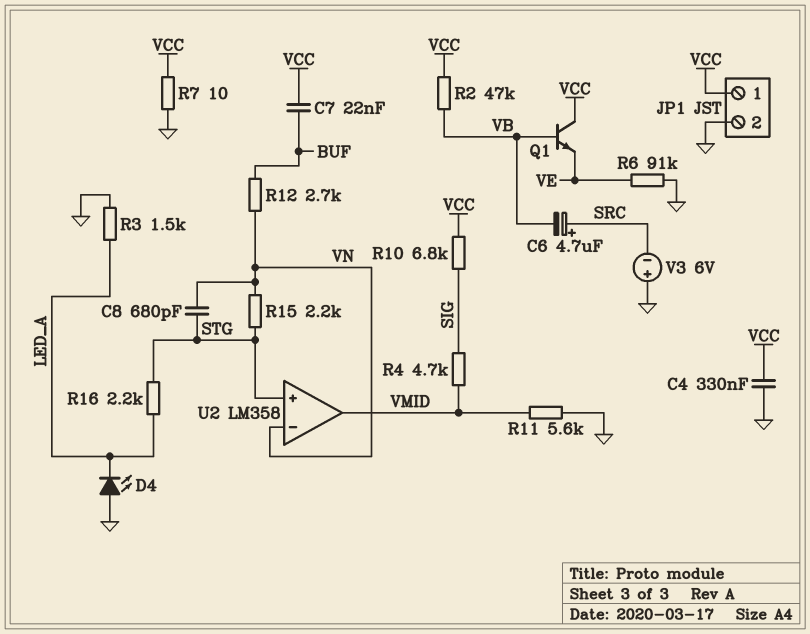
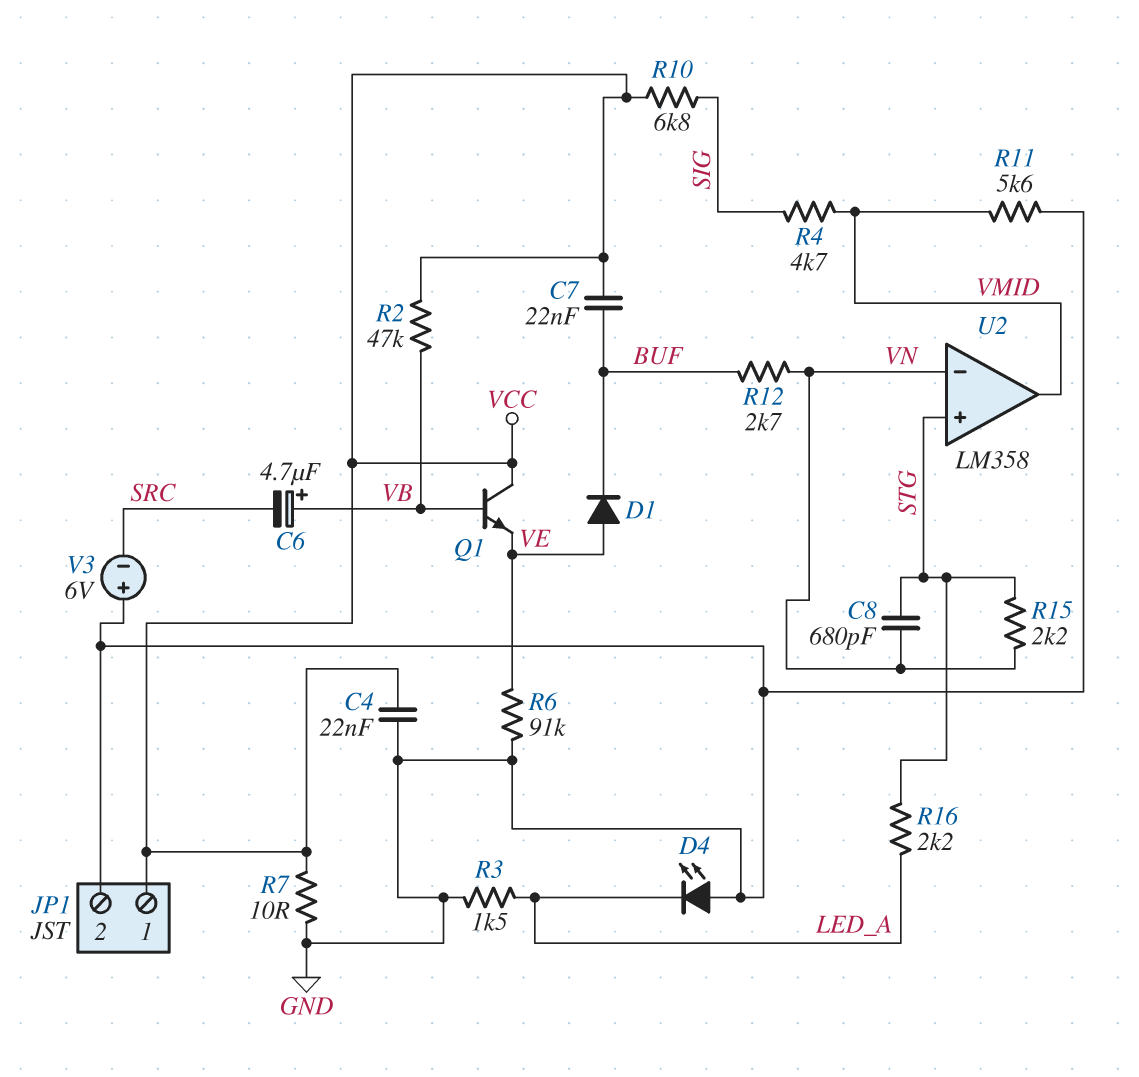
C4: 330nF (GND, VCC) -> 22nF (GND, VCC)
C6: 4.7uF (plus SRC, minus VB) -> 4.7uF (plus VB, minus SRC)
D1: none -> diode (A VE, K BUF)

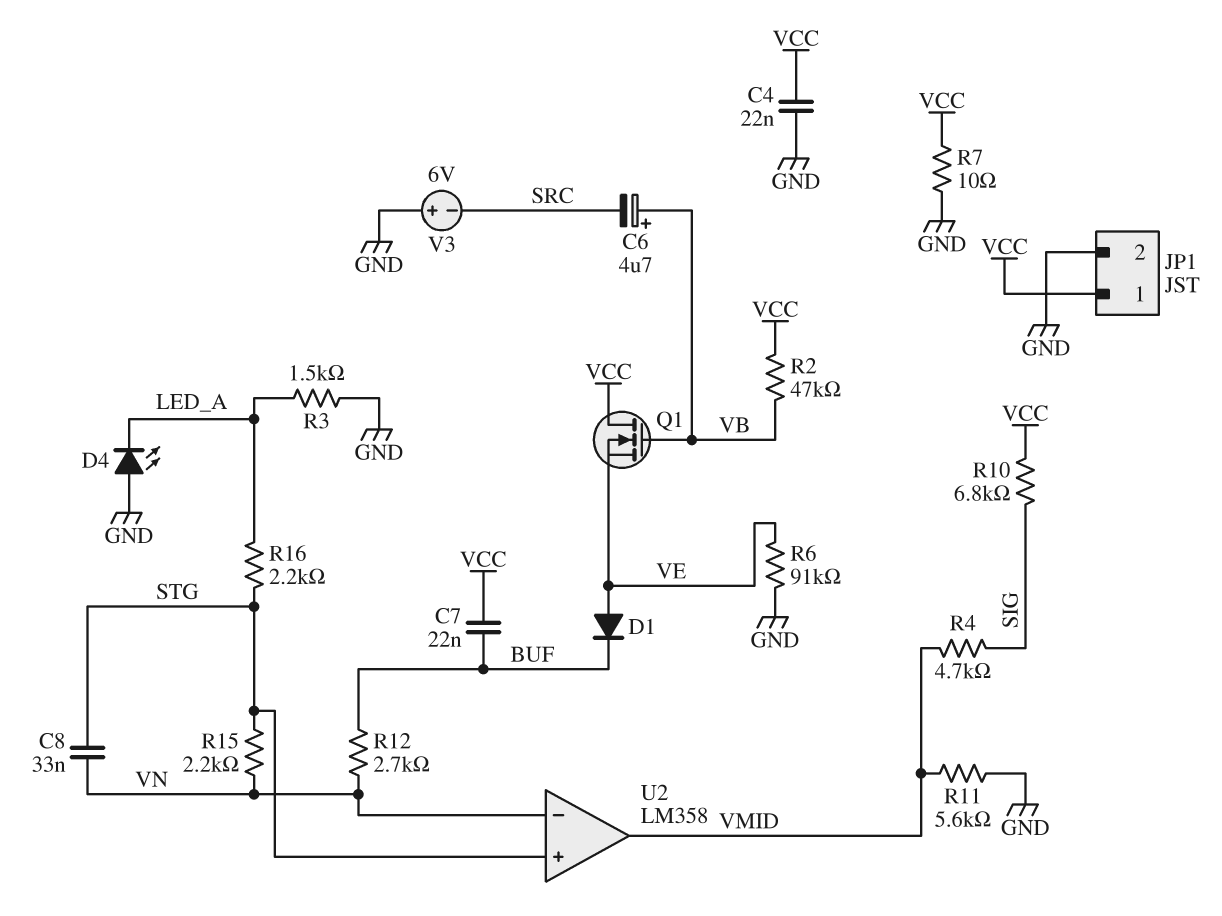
C8: 680pF (STG, VN) -> 33nF (STG, VN)
Q1: NPN (B VB, C VCC, E VE) -> NMOS (G VB, D VCC, S VE)

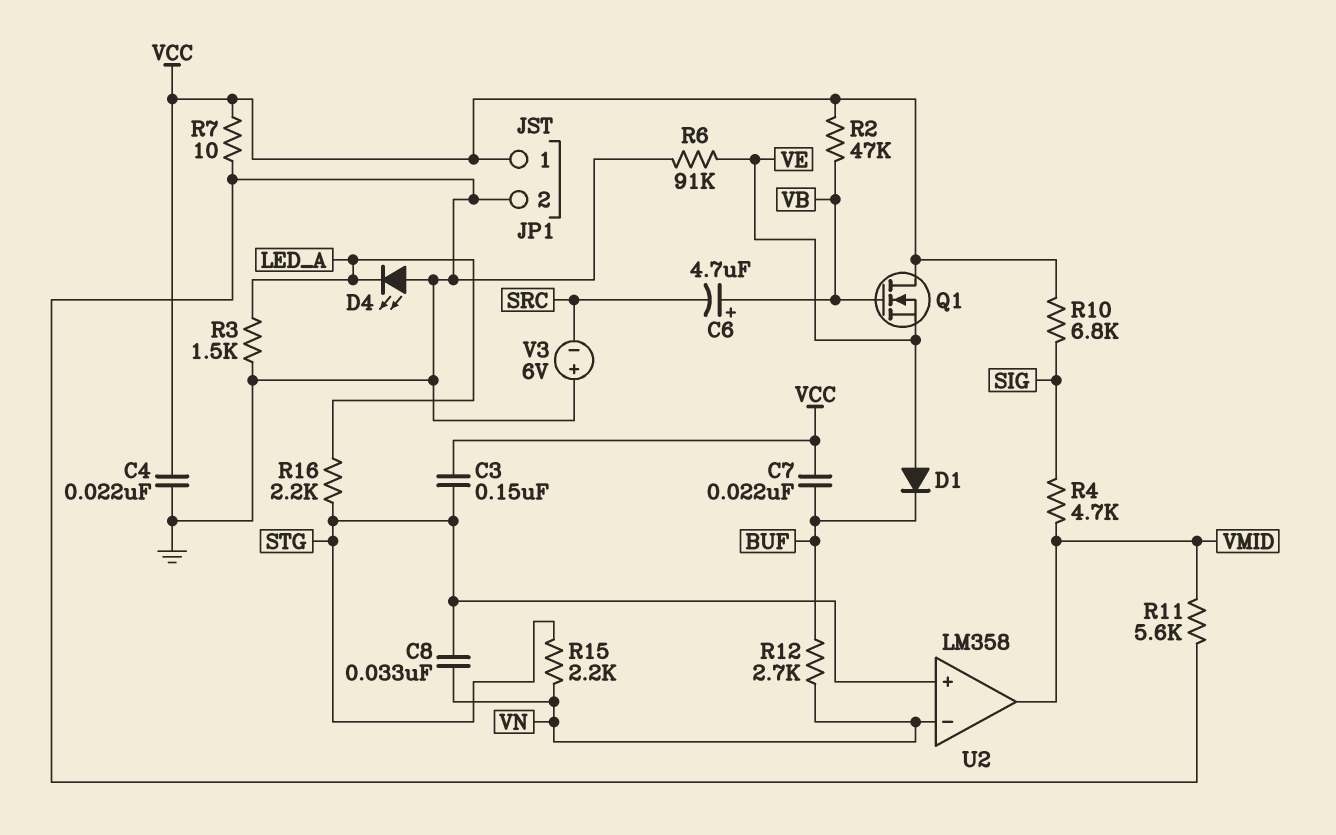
C3: none -> 150nF (STG, VCC)

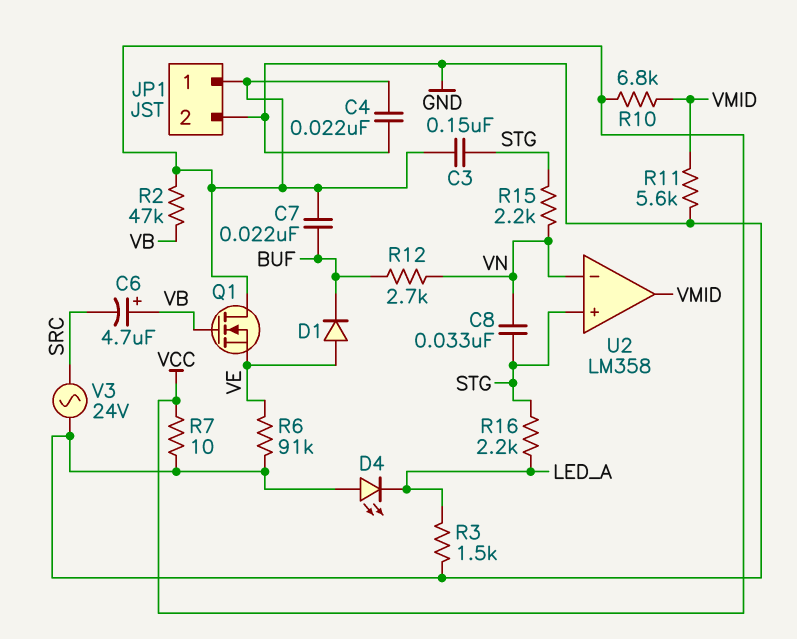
R4: 4.7k (SIG, VMID) -> none
R10: 6.8k (SIG, VCC) -> 6.8k (VCC, VMID)
V3: 6V (plus GND, minus SRC) -> AC 24V (GND, SRC)

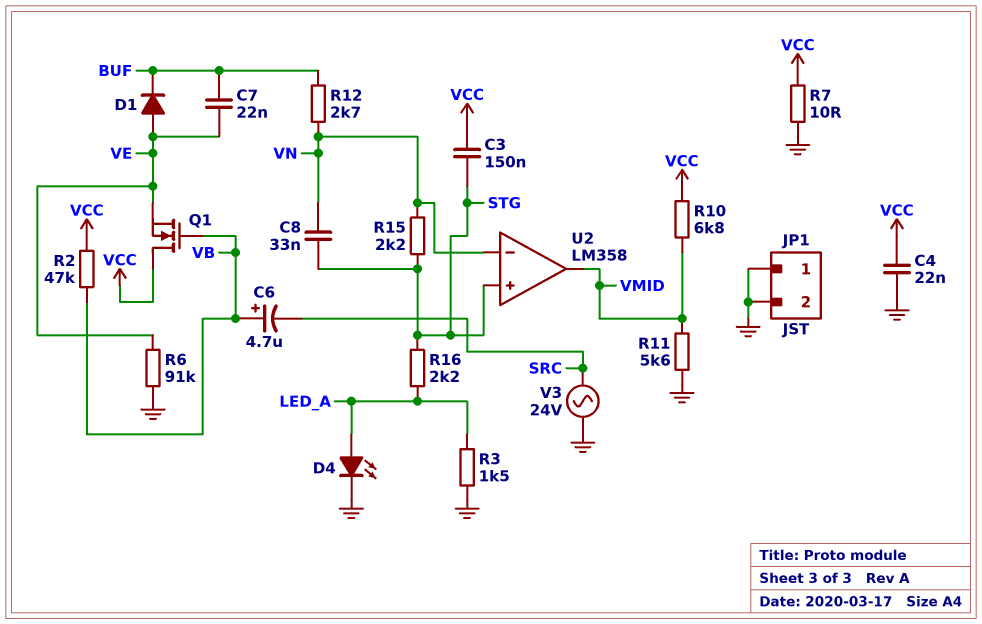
C7: 22nF (BUF, VCC) -> 22nF (BUF, VE)
D4: LED (A GND, K LED_A) -> LED (A LED_A, K GND)
JP1 pin 1: VCC -> GND

